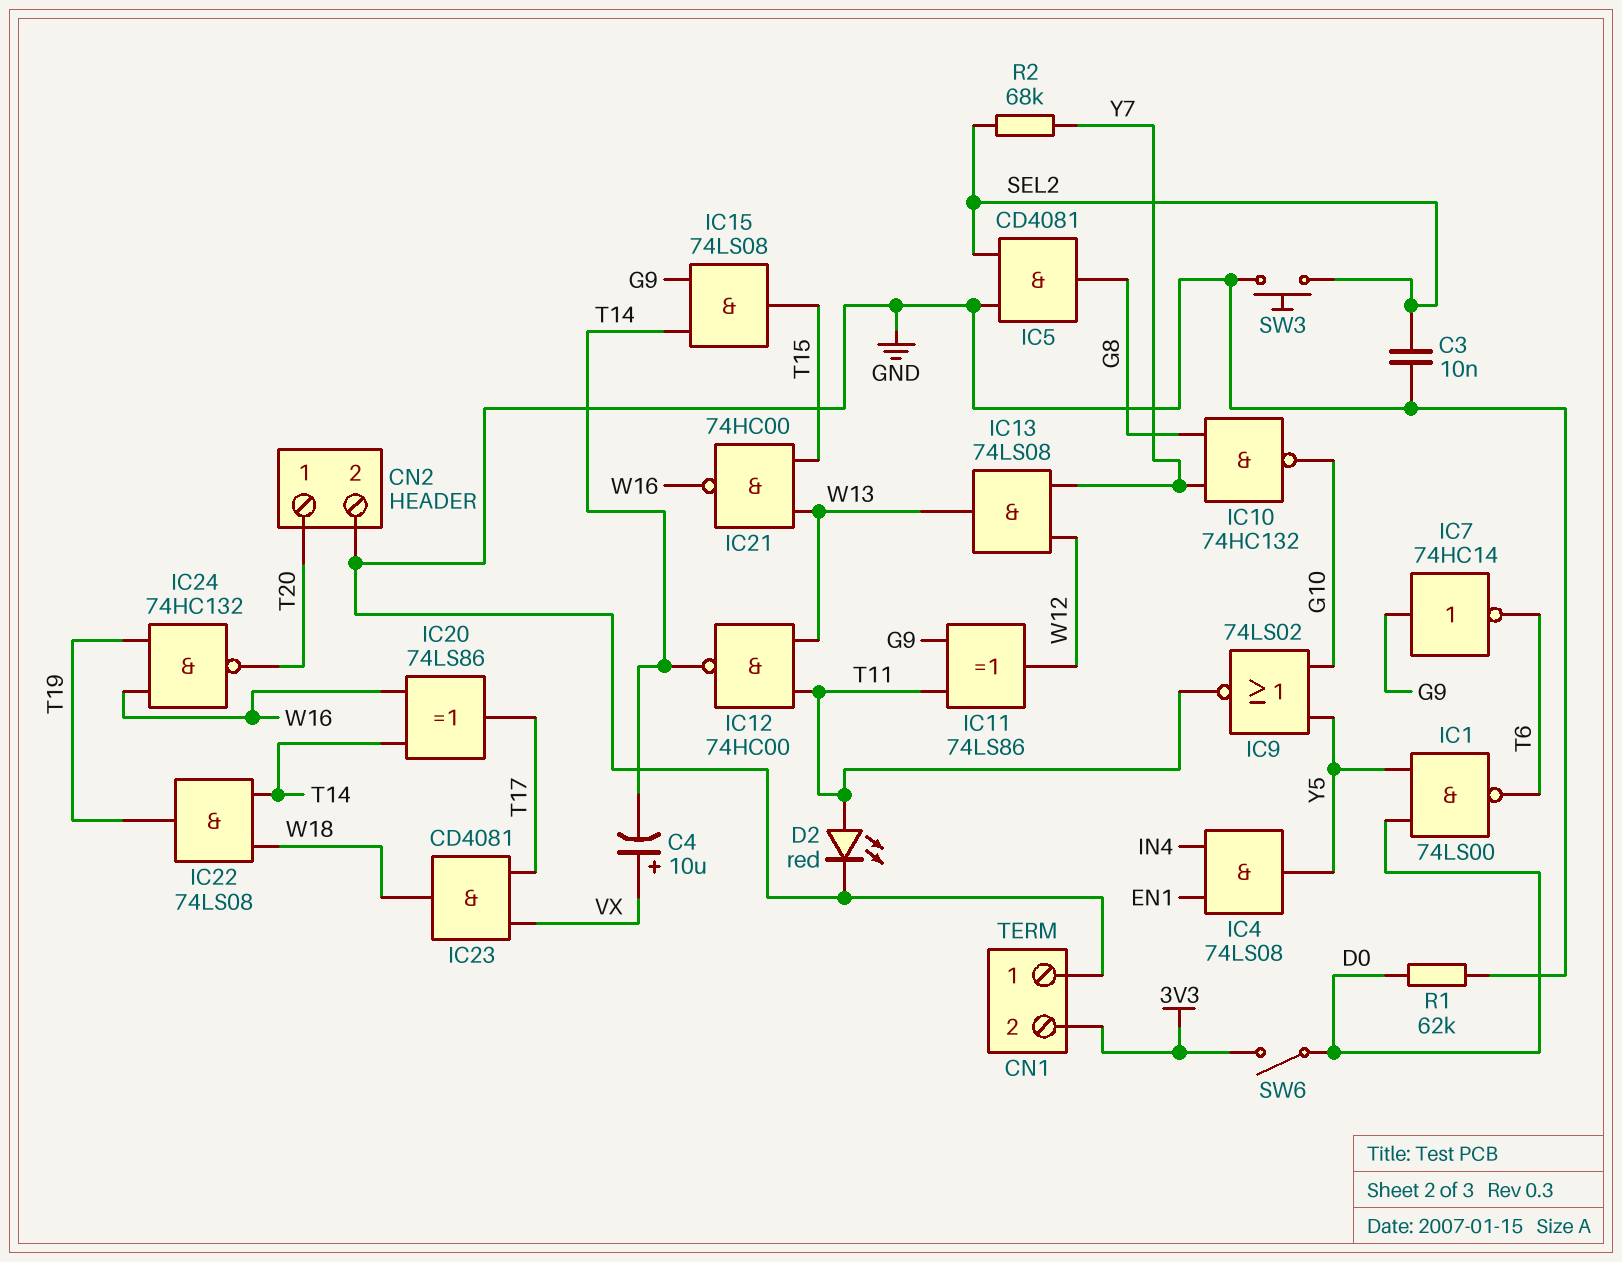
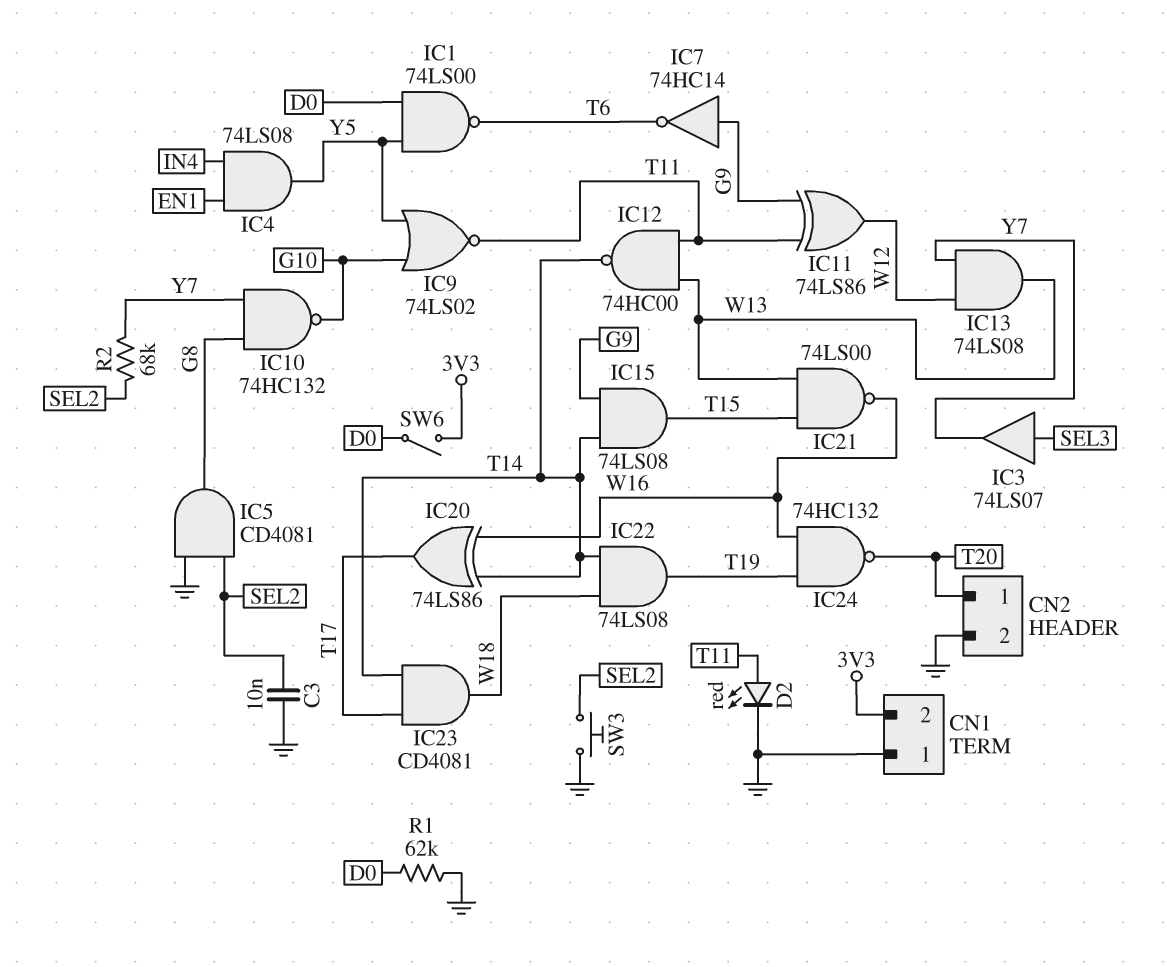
C4: 10uF (plus VX, minus T14) -> none
IC3: none -> buffer 74LS07 (in SEL3, out Y7)
IC21: NAND 74HC00 (in T15, in W13, out W16) -> NAND 74LS00 (in T15, in W13, out W16)
IC23: AND CD4081 (in T17, in VX, out W18) -> AND CD4081 (in T14, in T17, out W18)

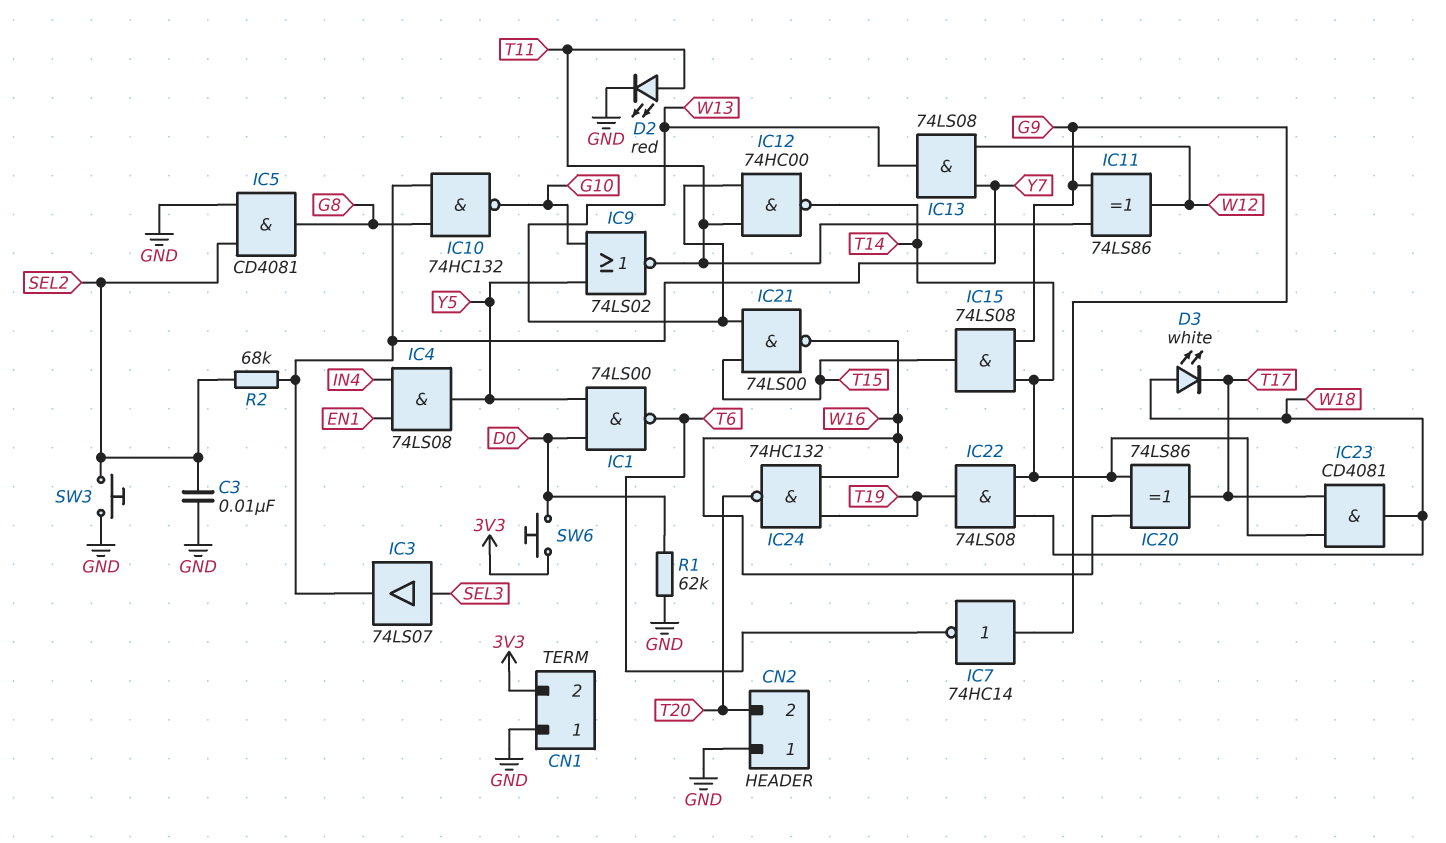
CN2 pin 1: T20 -> GND
CN2 pin 2: GND -> T20
D3: none -> LED white (A W18, K T17)
SW6: switch (3V3, D0) -> button (3V3, D0)

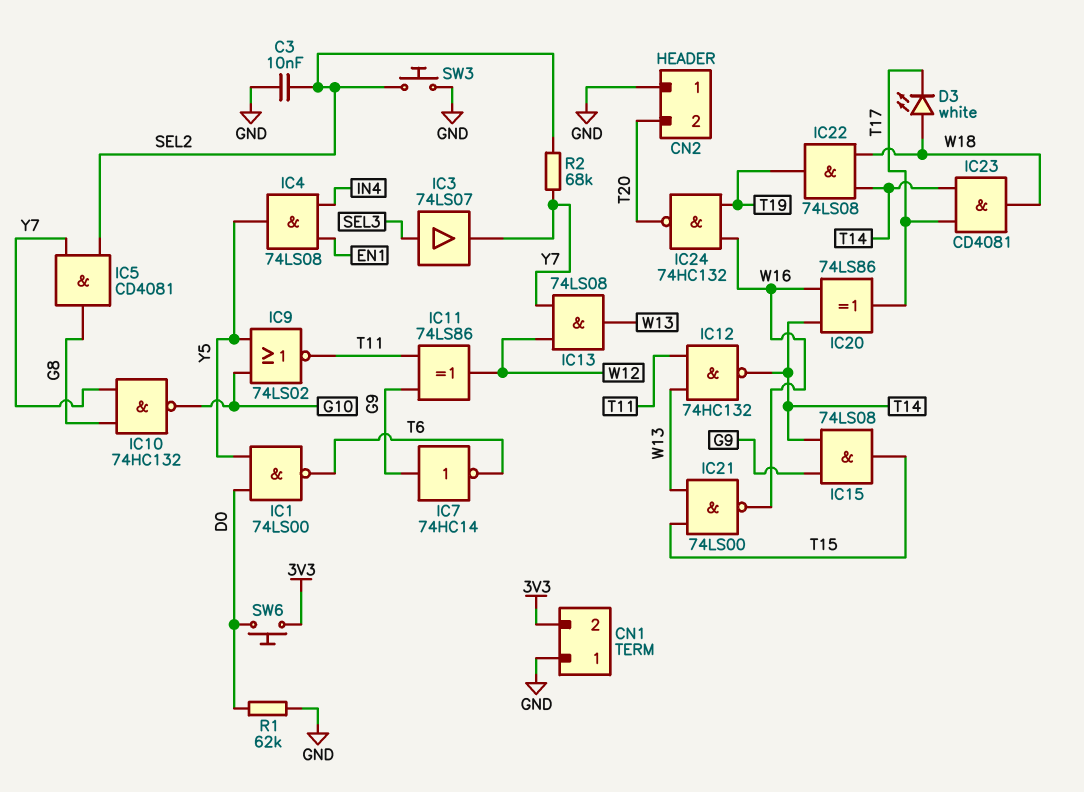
D2: LED red (A T11, K GND) -> none
IC5: AND CD4081 (in GND, in SEL2, out G8) -> AND CD4081 (in SEL2, in Y7, out G8)
IC12: NAND 74HC00 (in T11, in W13, out T14) -> NAND 74HC132 (in T11, in W13, out T14)

